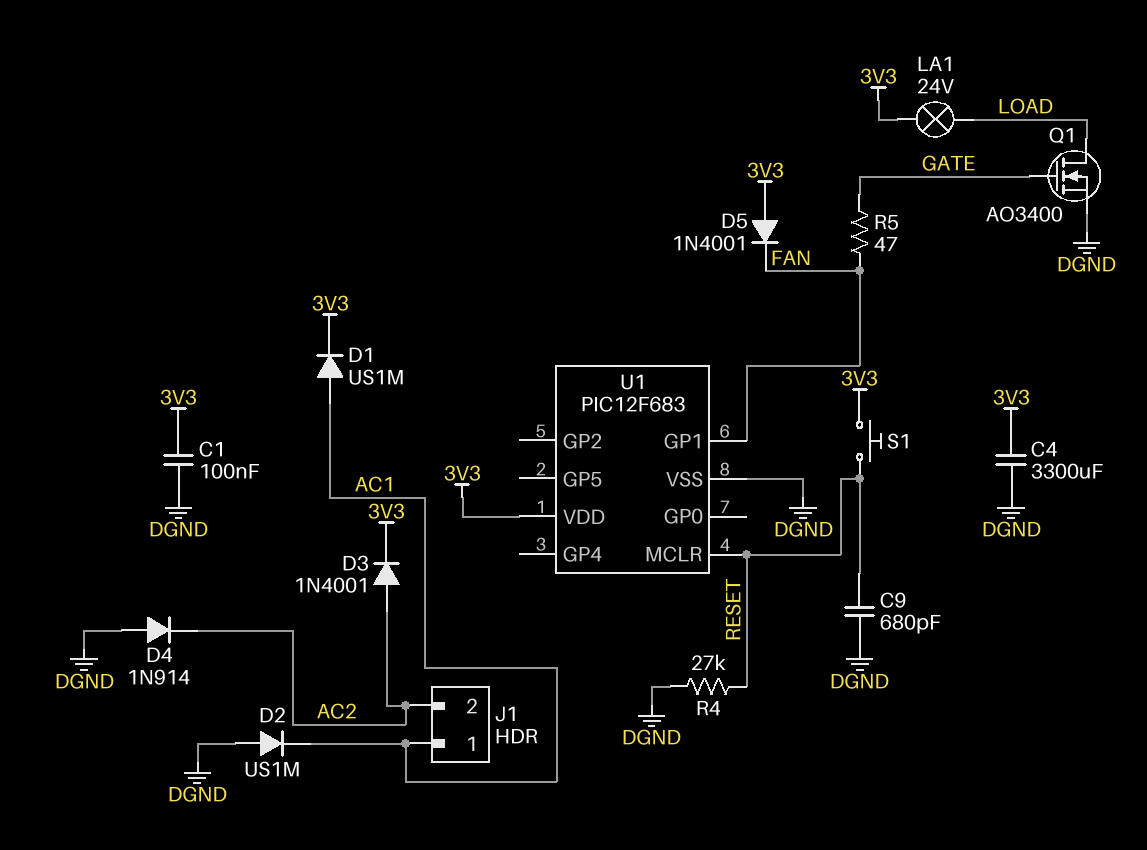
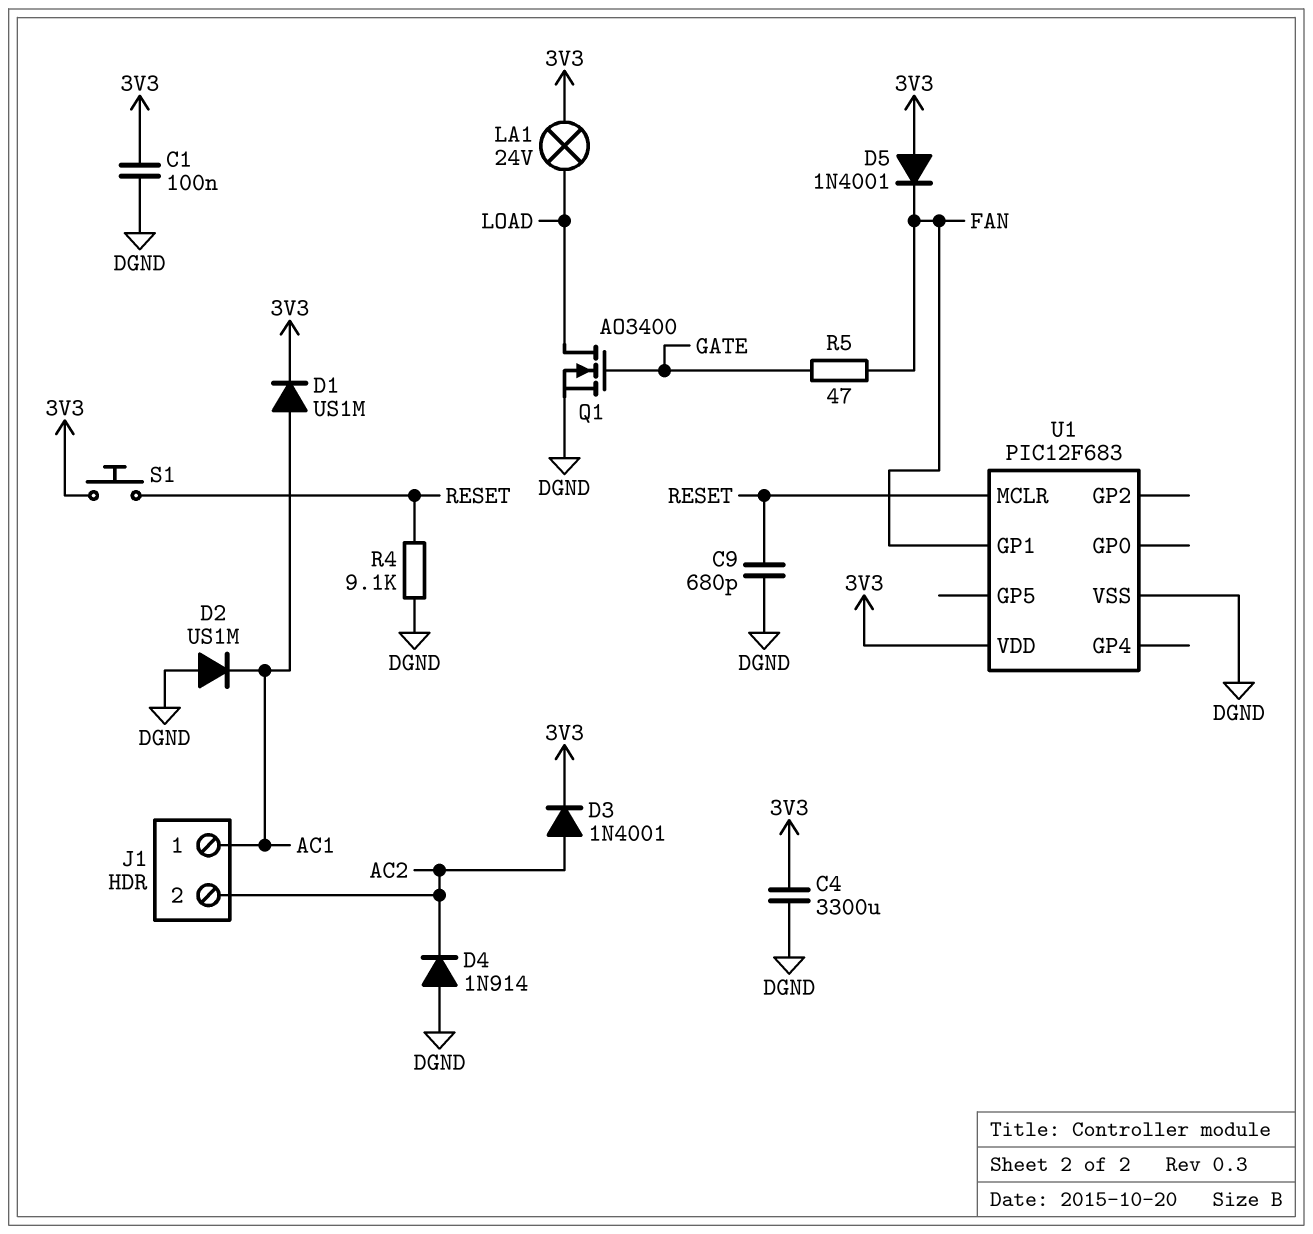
R4: 27k (DGND, RESET) -> 9.1k (DGND, RESET)

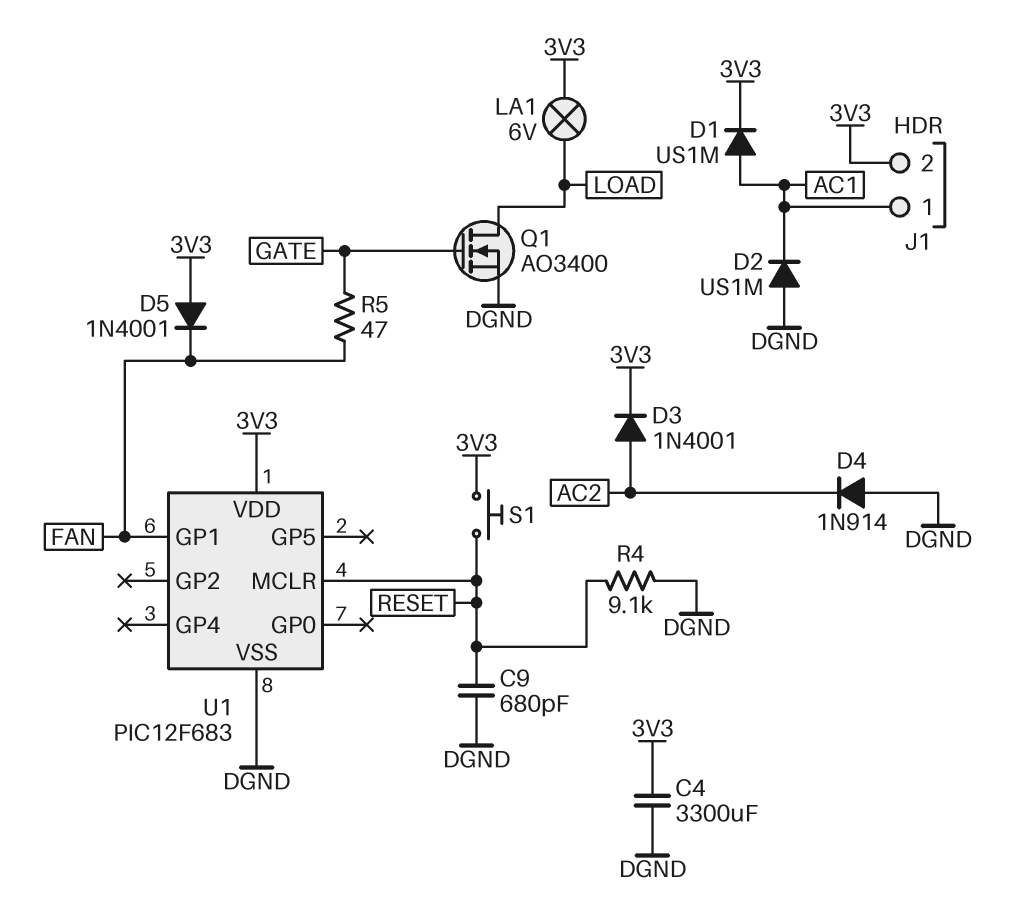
C1: 100nF (3V3, DGND) -> none
J1 pin 2: AC2 -> 3V3
LA1: lamp 24V (3V3, LOAD) -> lamp 6V (3V3, LOAD)

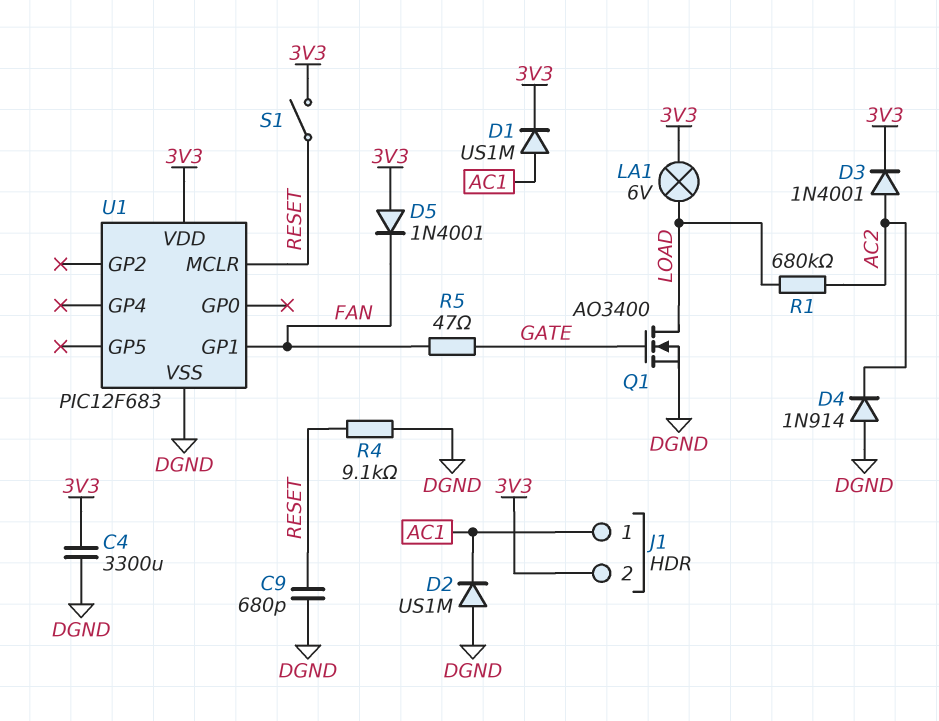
R1: none -> 680k (AC2, LOAD)
S1: button (3V3, RESET) -> switch (3V3, RESET)

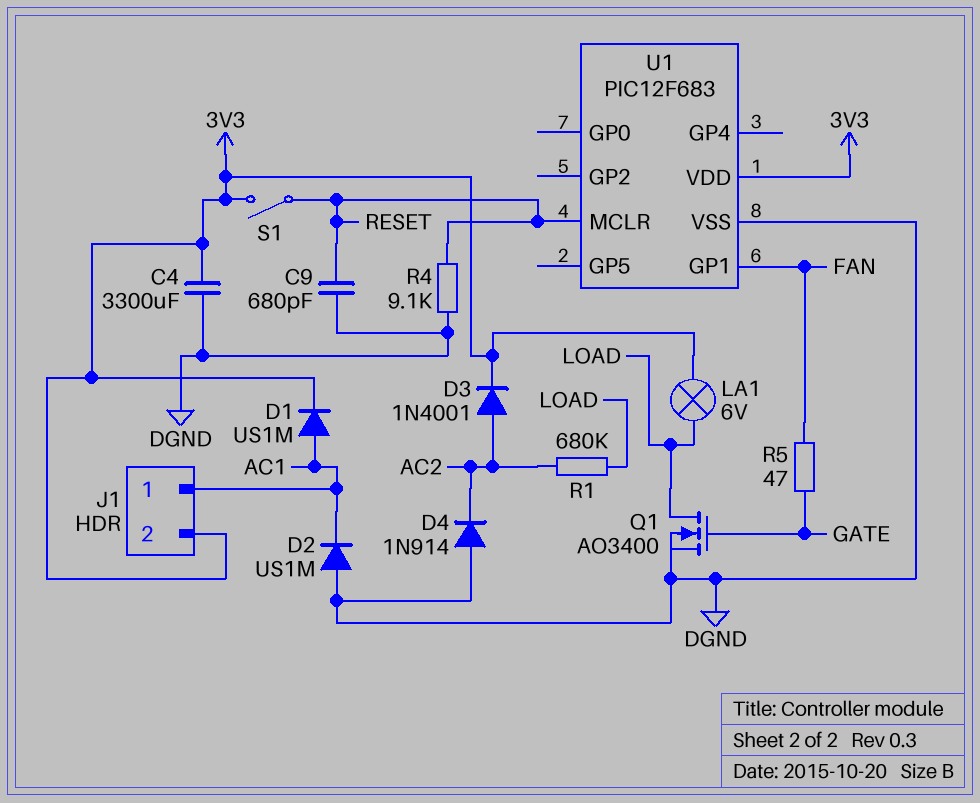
D5: diode 1N4001 (A 3V3, K FAN) -> none

